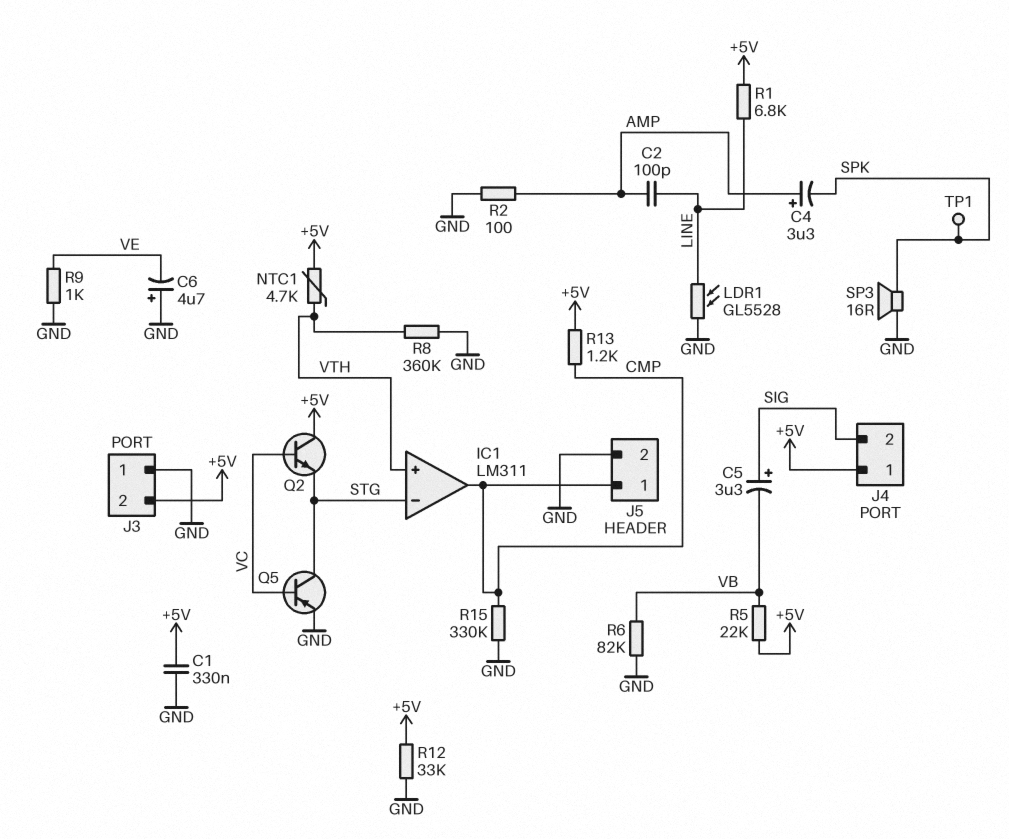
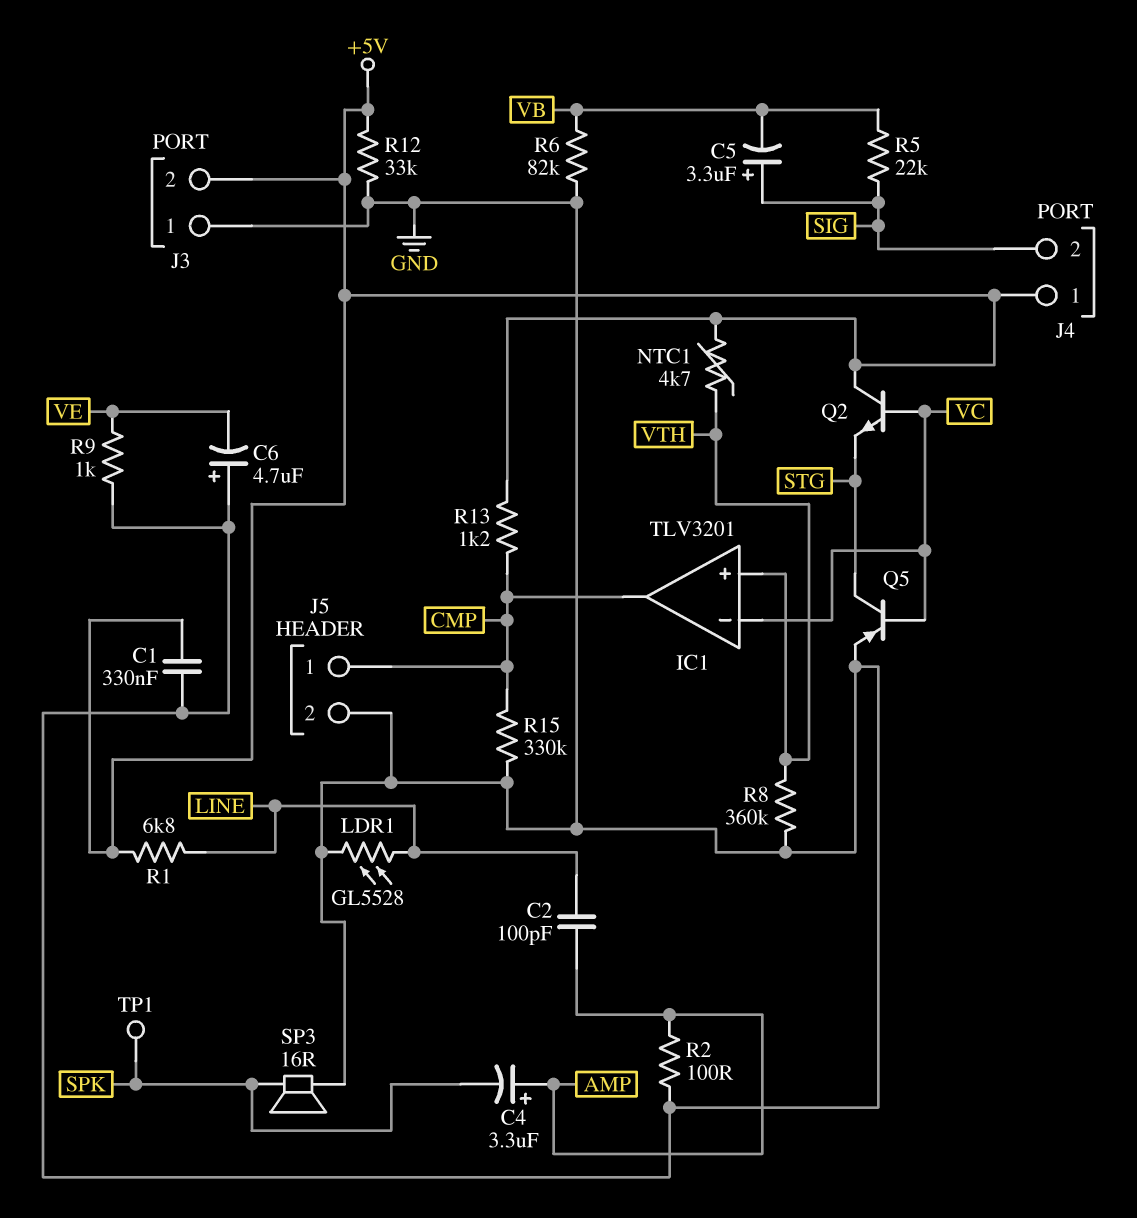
IC1: LM311 -> TLV3201
IC1 pin in-: STG -> VC
R5: 22k (+5V, VB) -> 22k (SIG, VB)

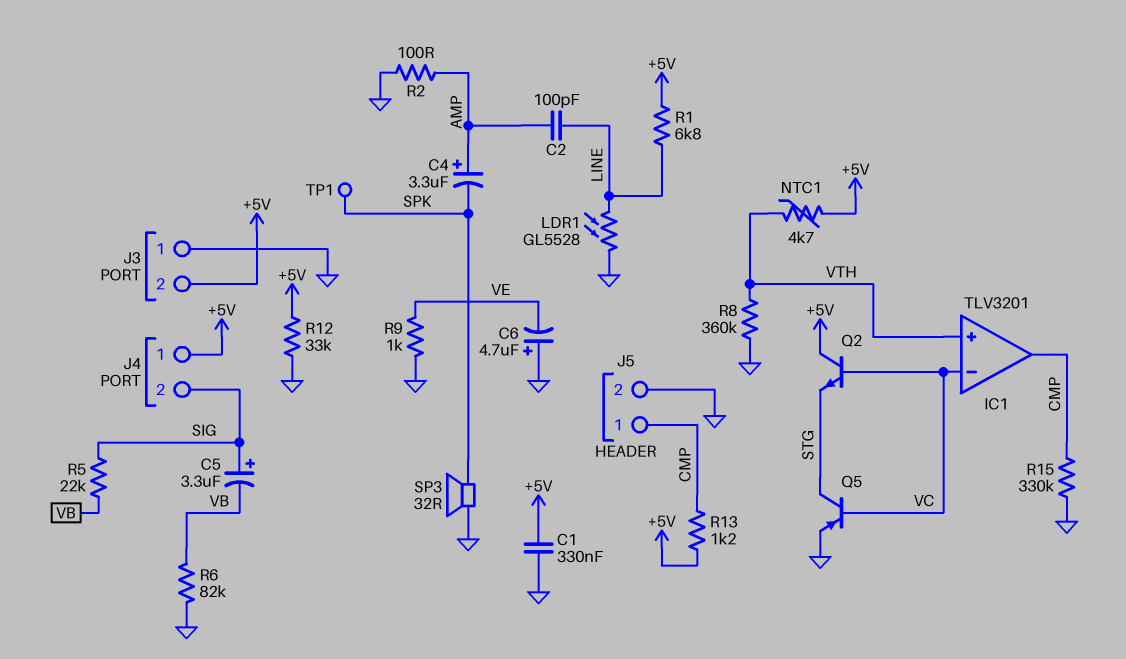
SP3: speaker 16R (GND, SPK) -> speaker 32R (GND, SPK)

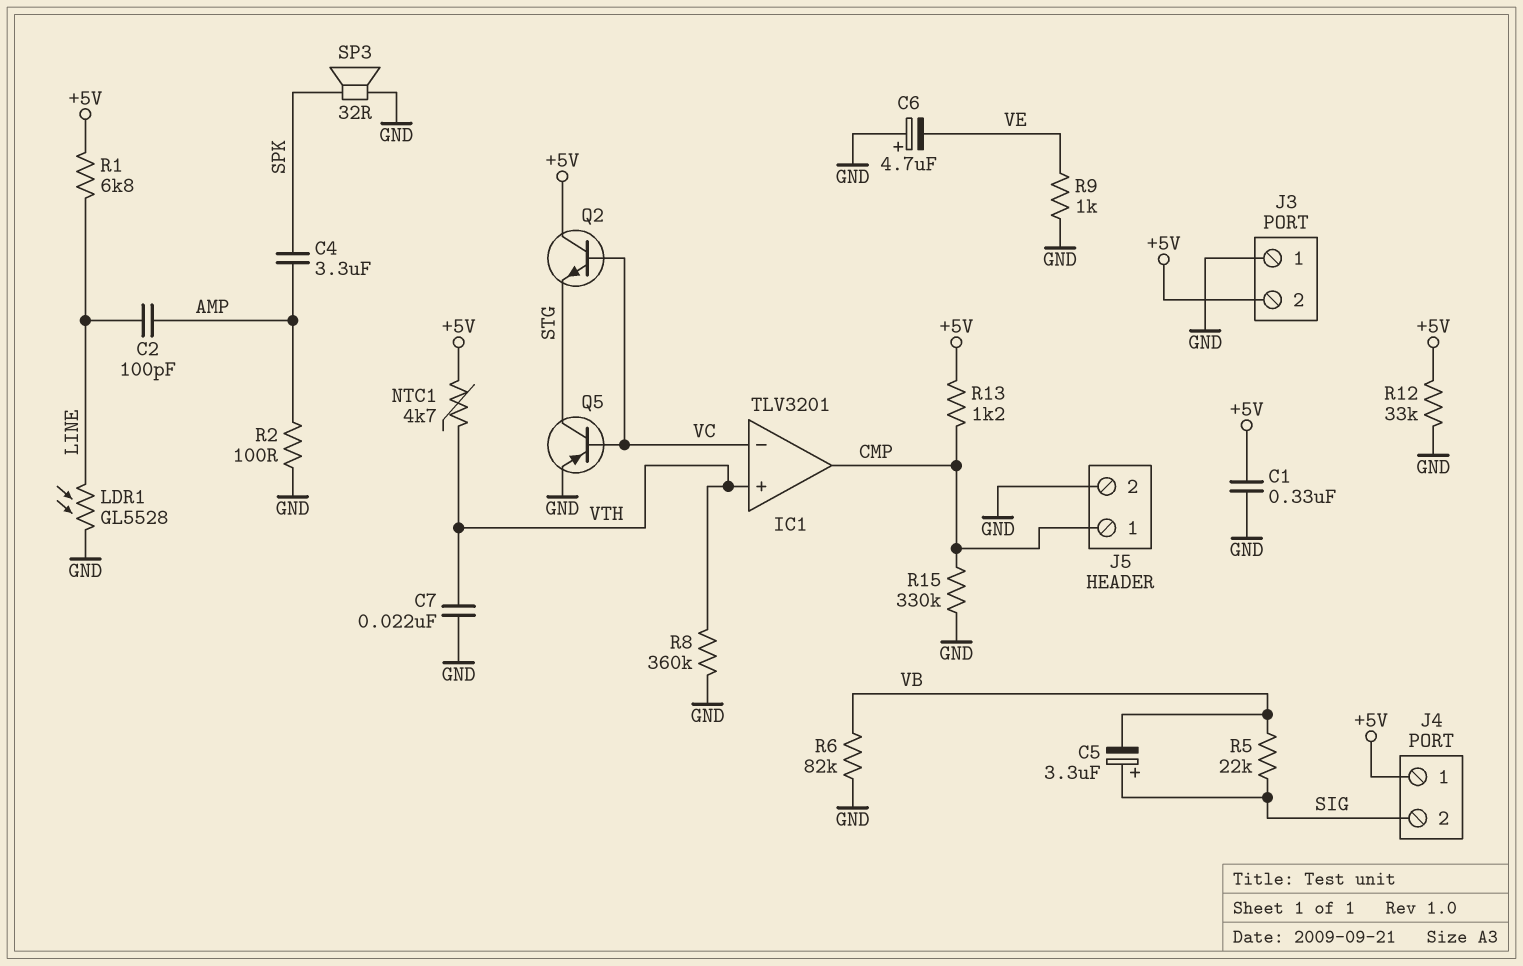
C4: 3.3uF (plus AMP, minus SPK) -> 3.3uF (AMP, SPK)
C7: none -> 22nF (GND, VTH)
TP1: test point (SPK) -> none

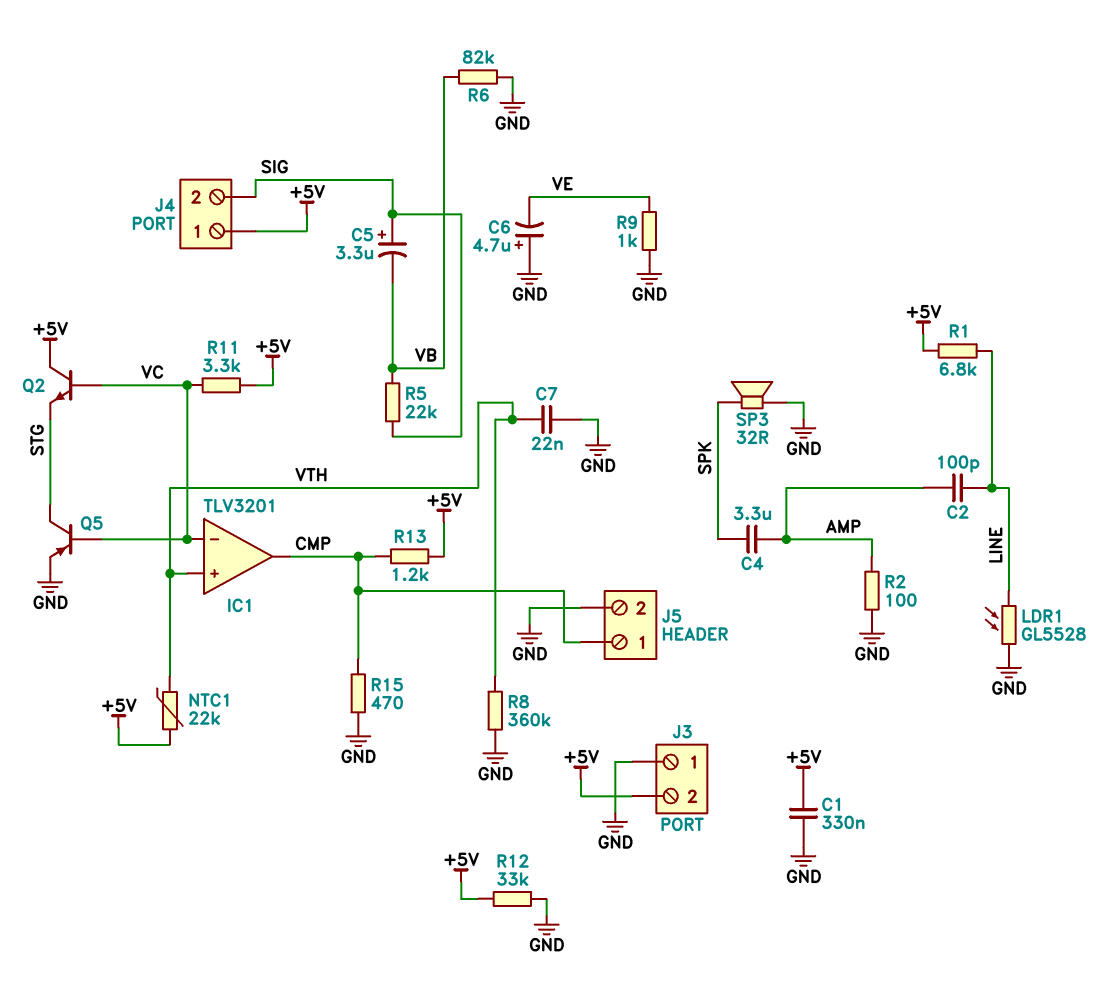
NTC1: 4.7k (+5V, VTH) -> 22k (+5V, VTH)
R11: none -> 3.3k (+5V, VC)
R15: 330k (CMP, GND) -> 470 (CMP, GND)

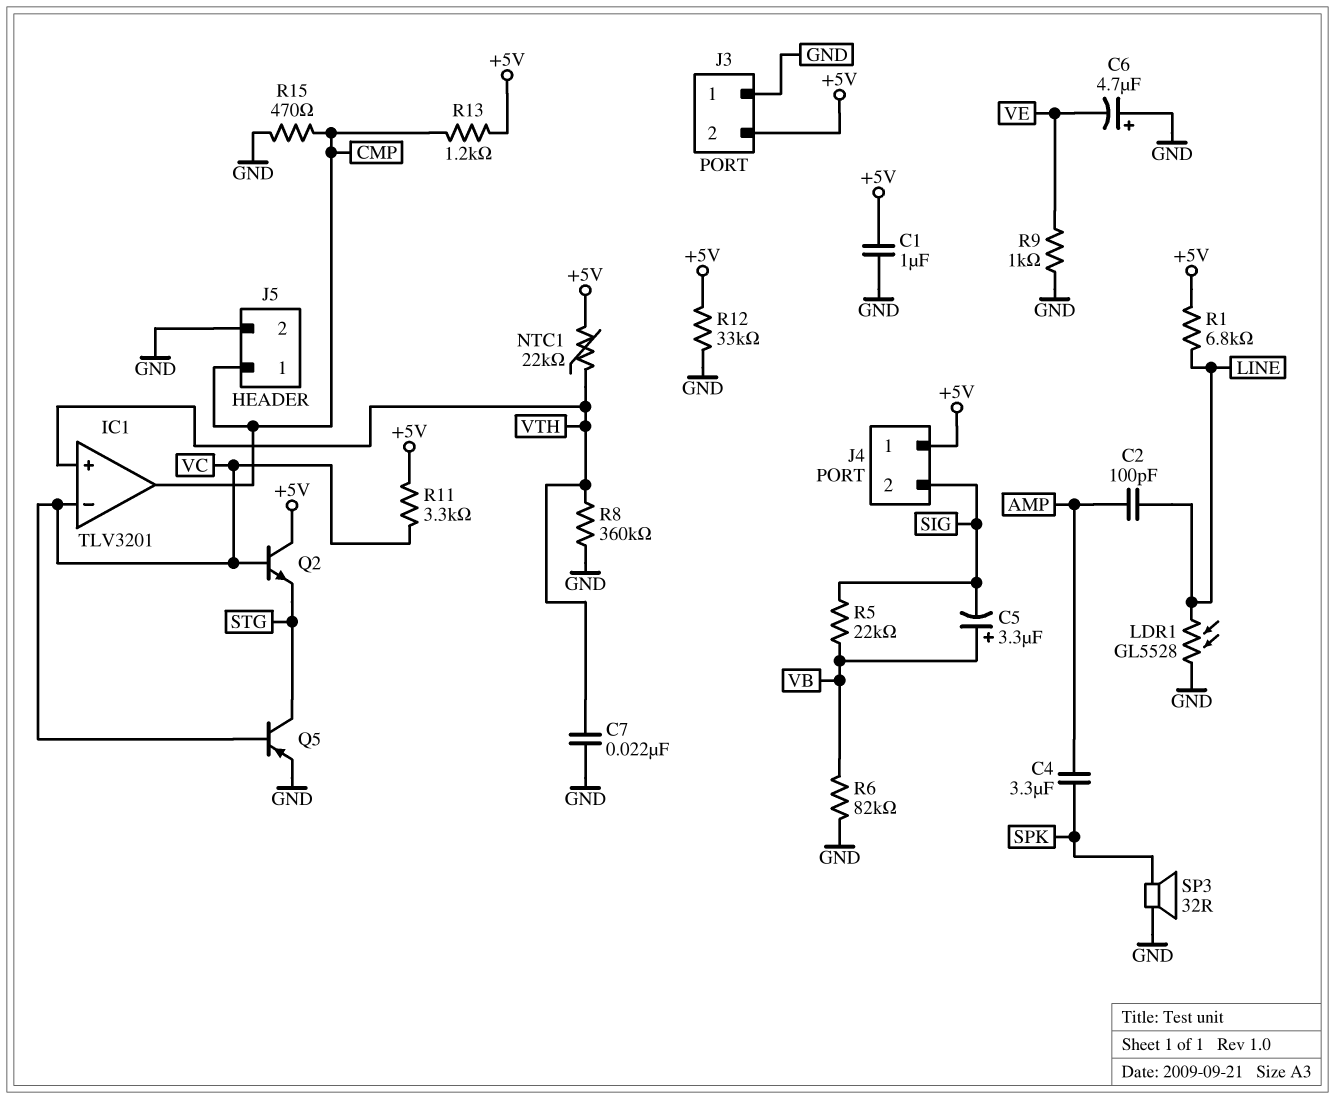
C1: 330nF (+5V, GND) -> 1uF (+5V, GND)
C5: 3.3uF (plus SIG, minus VB) -> 3.3uF (plus VB, minus SIG)
R2: 100 (AMP, GND) -> none

